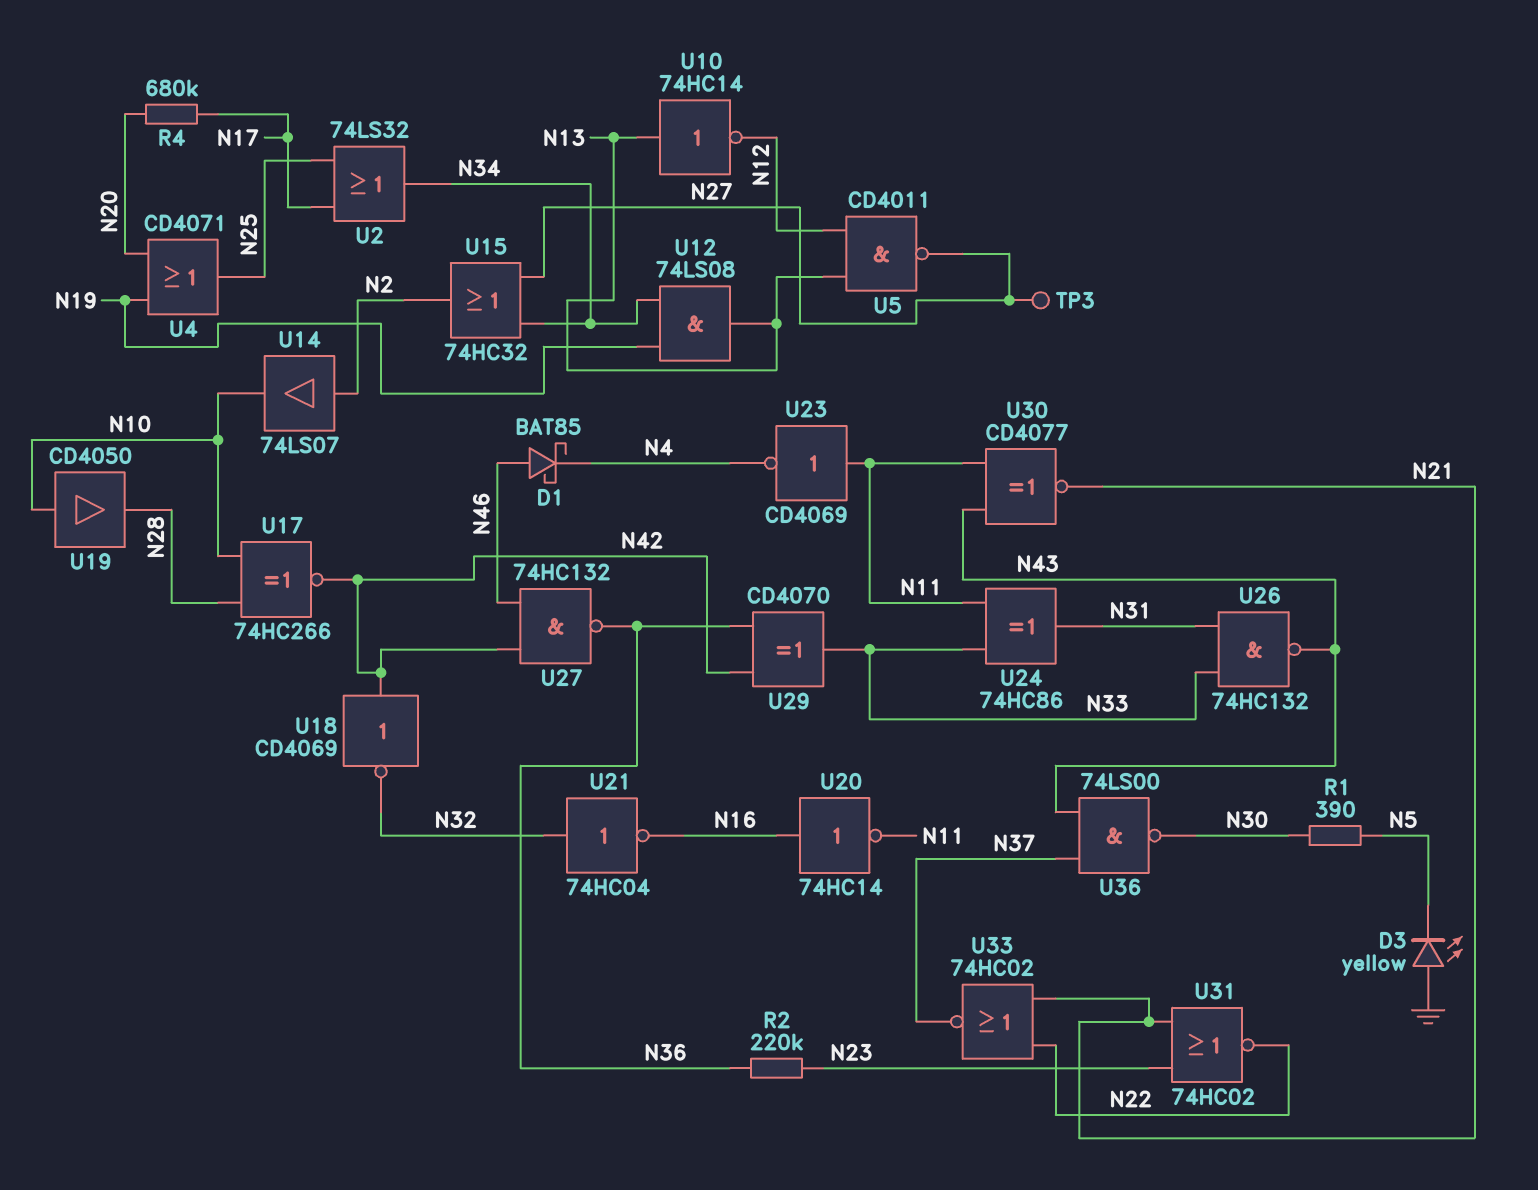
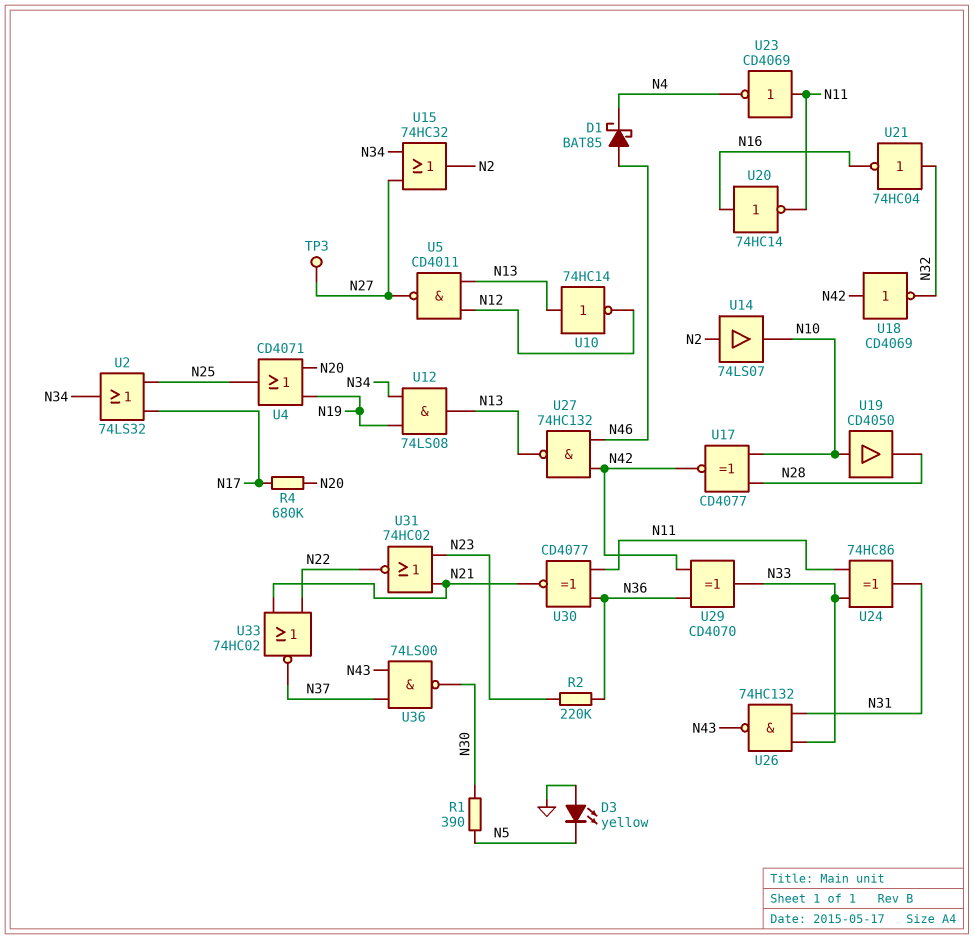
U17: XNOR 74HC266 (in N10, in N28, out N42) -> XNOR CD4077 (in N10, in N28, out N42)
U27: NAND 74HC132 (in N42, in N46, out N36) -> NAND 74HC132 (in N42, in N46, out N13)
U30: XNOR CD4077 (in N11, in N43, out N21) -> XNOR CD4077 (in N11, in N36, out N21)

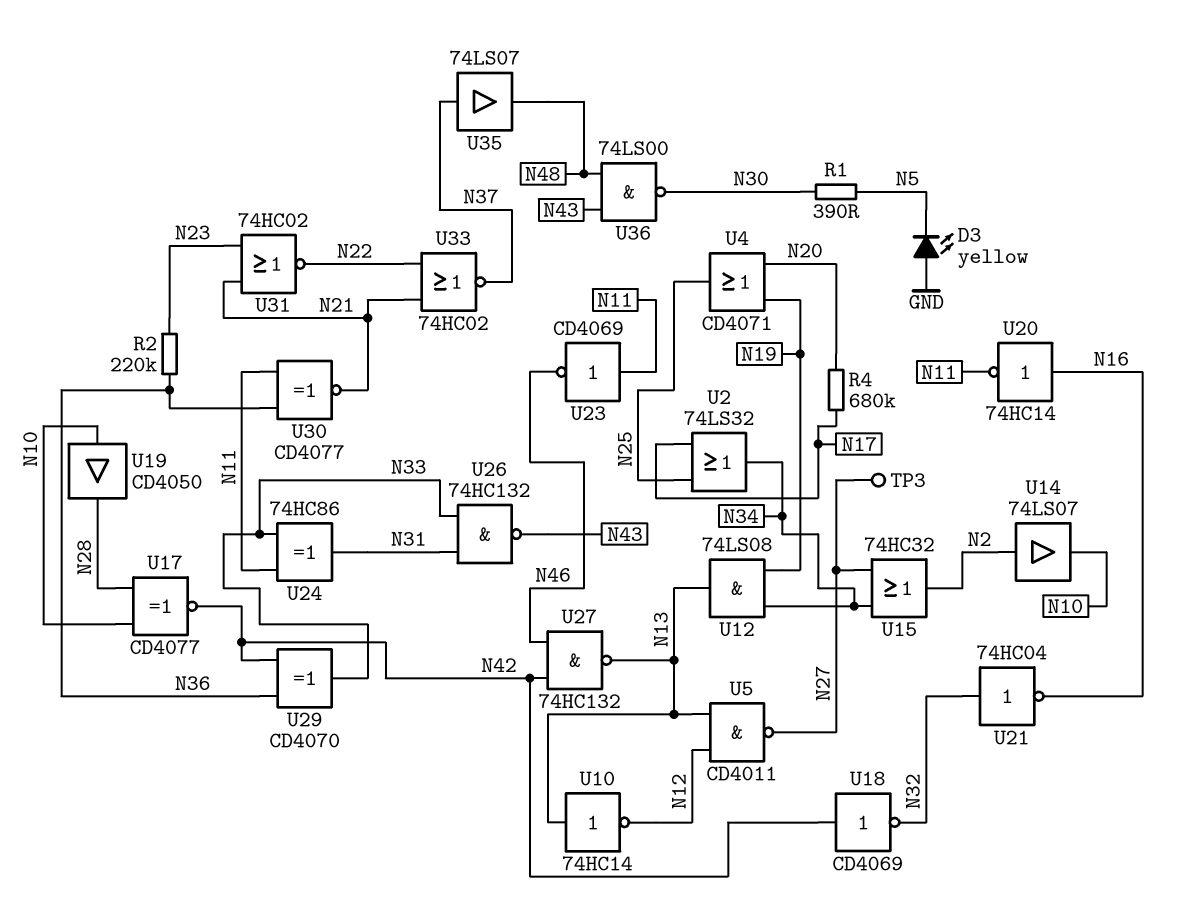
D1: schottky BAT85 (A N46, K N4) -> none
U23: NOT CD4069 (in N11, out N4) -> NOT CD4069 (in N11, out N46)
U35: none -> buffer 74LS07 (in N37, out N48)
U36: NAND 74LS00 (in N37, in N43, out N30) -> NAND 74LS00 (in N43, in N48, out N30)

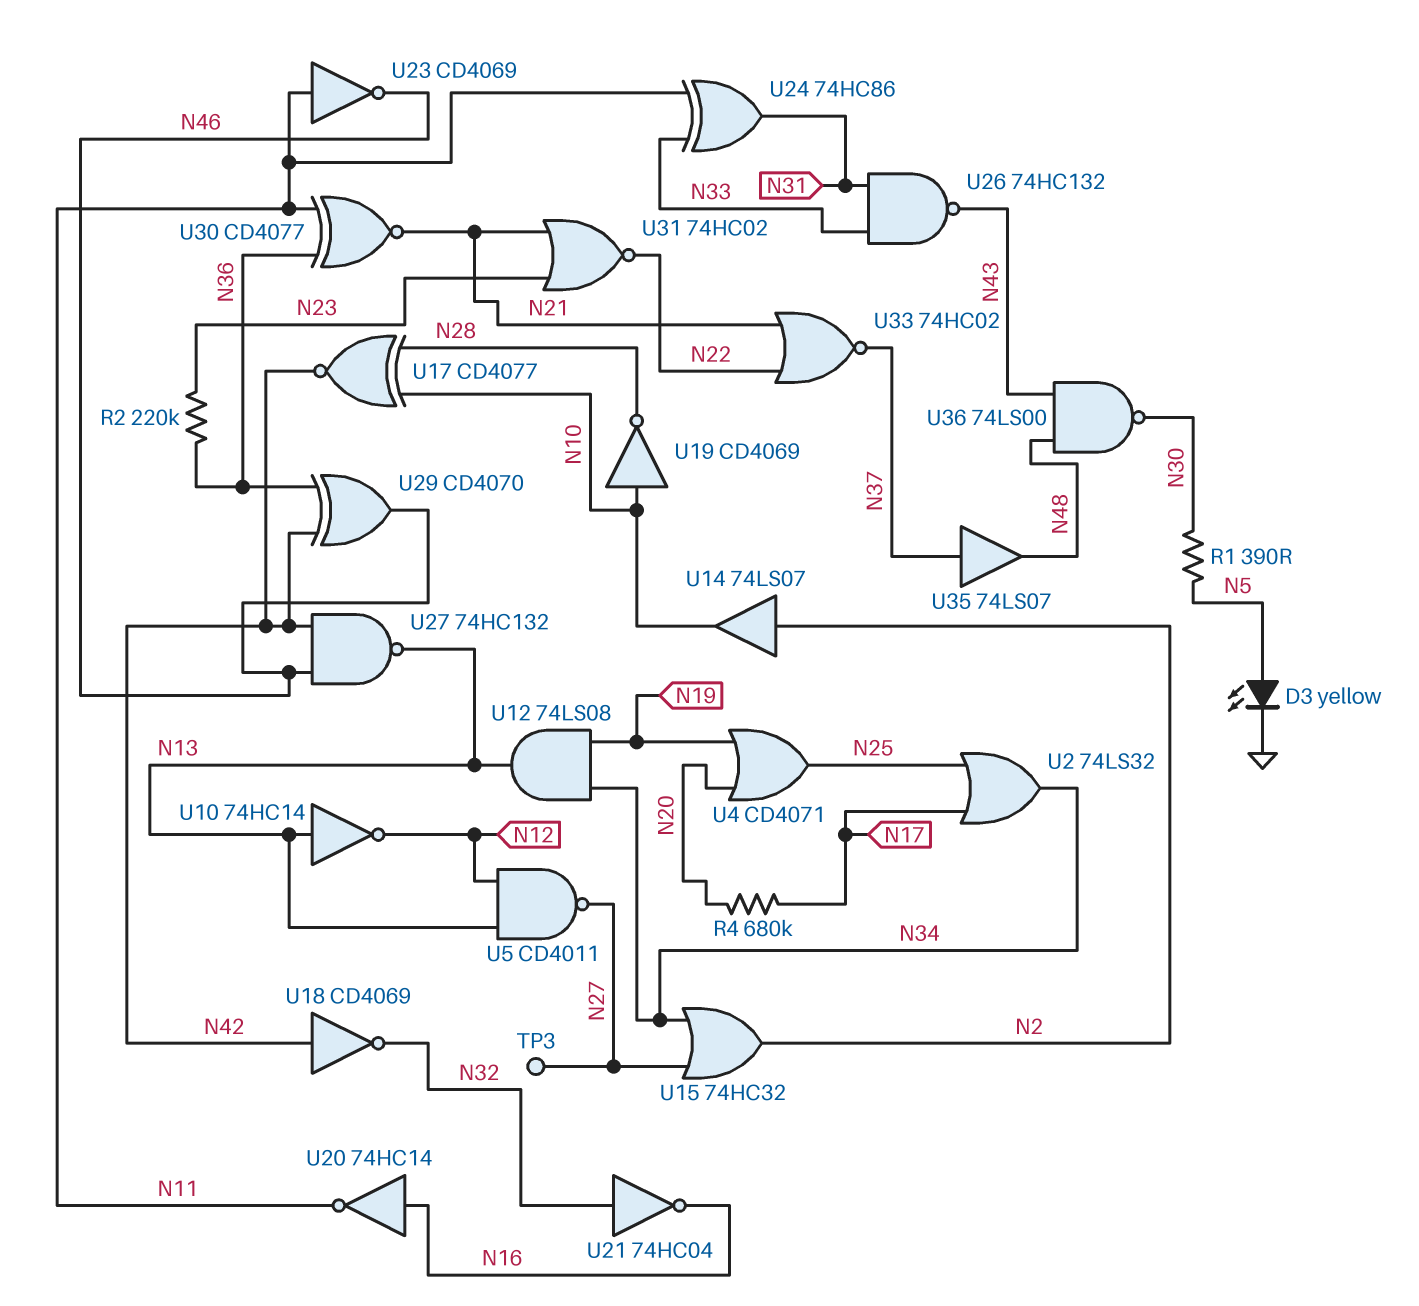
D3: LED yellow (A GND, K N5) -> LED yellow (A N5, K GND)
U19: buffer CD4050 (in N10, out N28) -> NOT CD4069 (in N10, out N28)
U29: XOR CD4070 (in N36, in N42, out N33) -> XOR CD4070 (in N36, in N42, out N46)

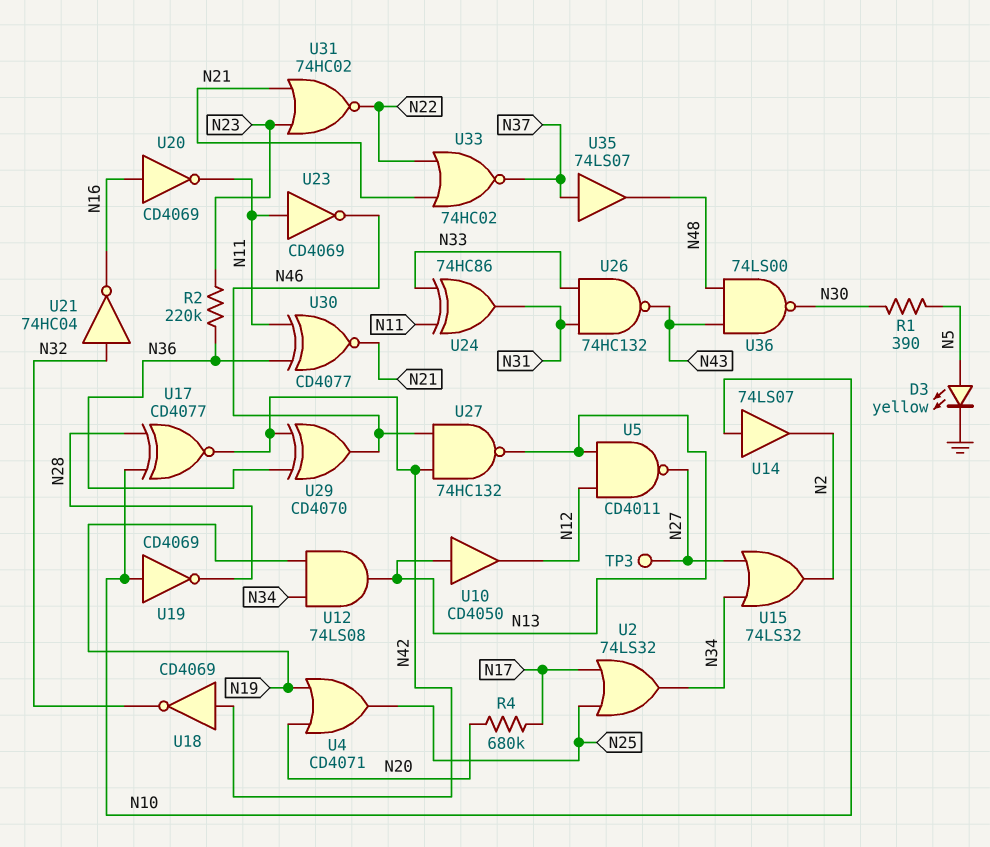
U10: NOT 74HC14 (in N13, out N12) -> buffer CD4050 (in N13, out N12)
U14: buffer 74LS07 (in N2, out N10) -> buffer 74LS07 (in N10, out N2)
U15: OR 74HC32 (in N27, in N34, out N2) -> OR 74LS32 (in N27, in N34, out N2)
U20: NOT 74HC14 (in N16, out N11) -> NOT CD4069 (in N16, out N11)

